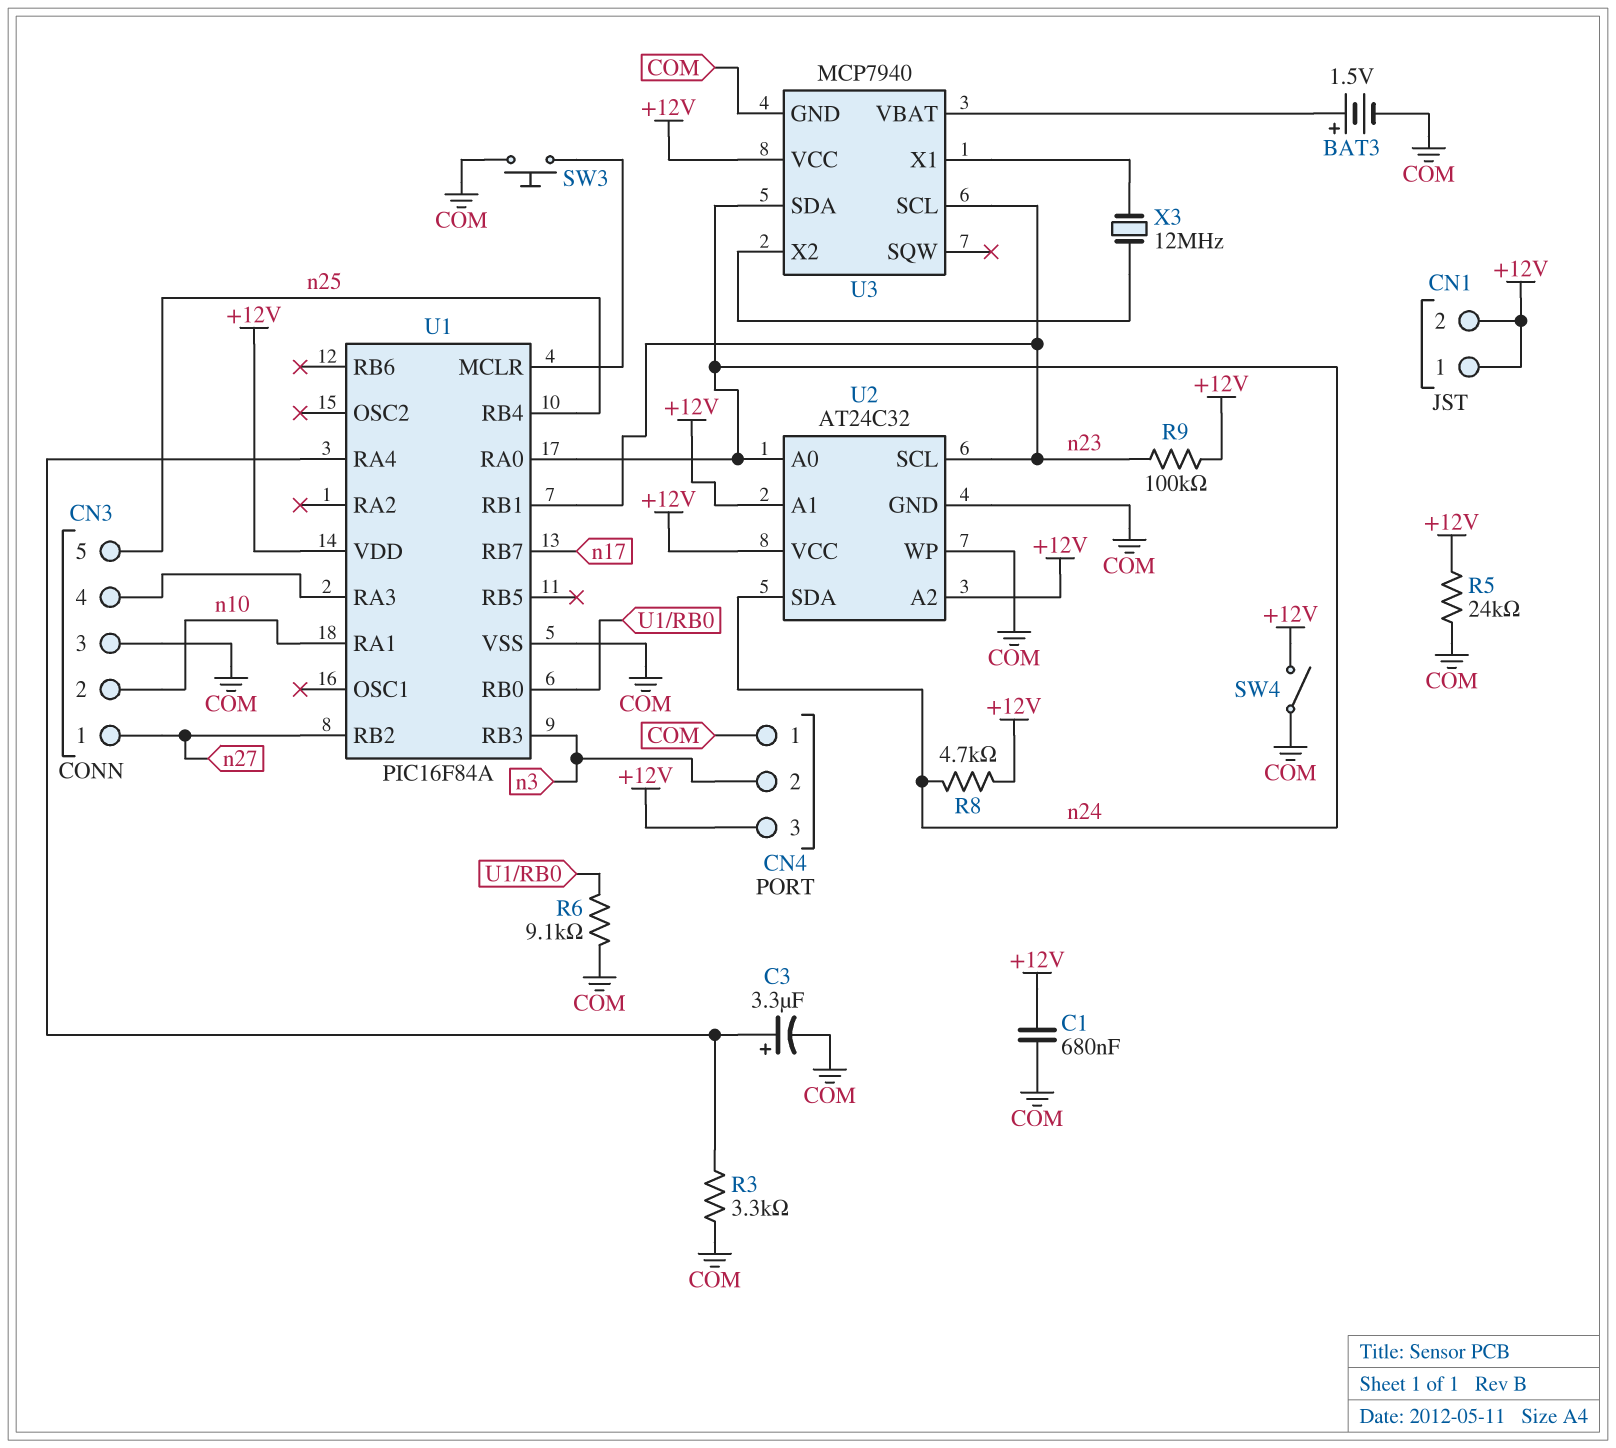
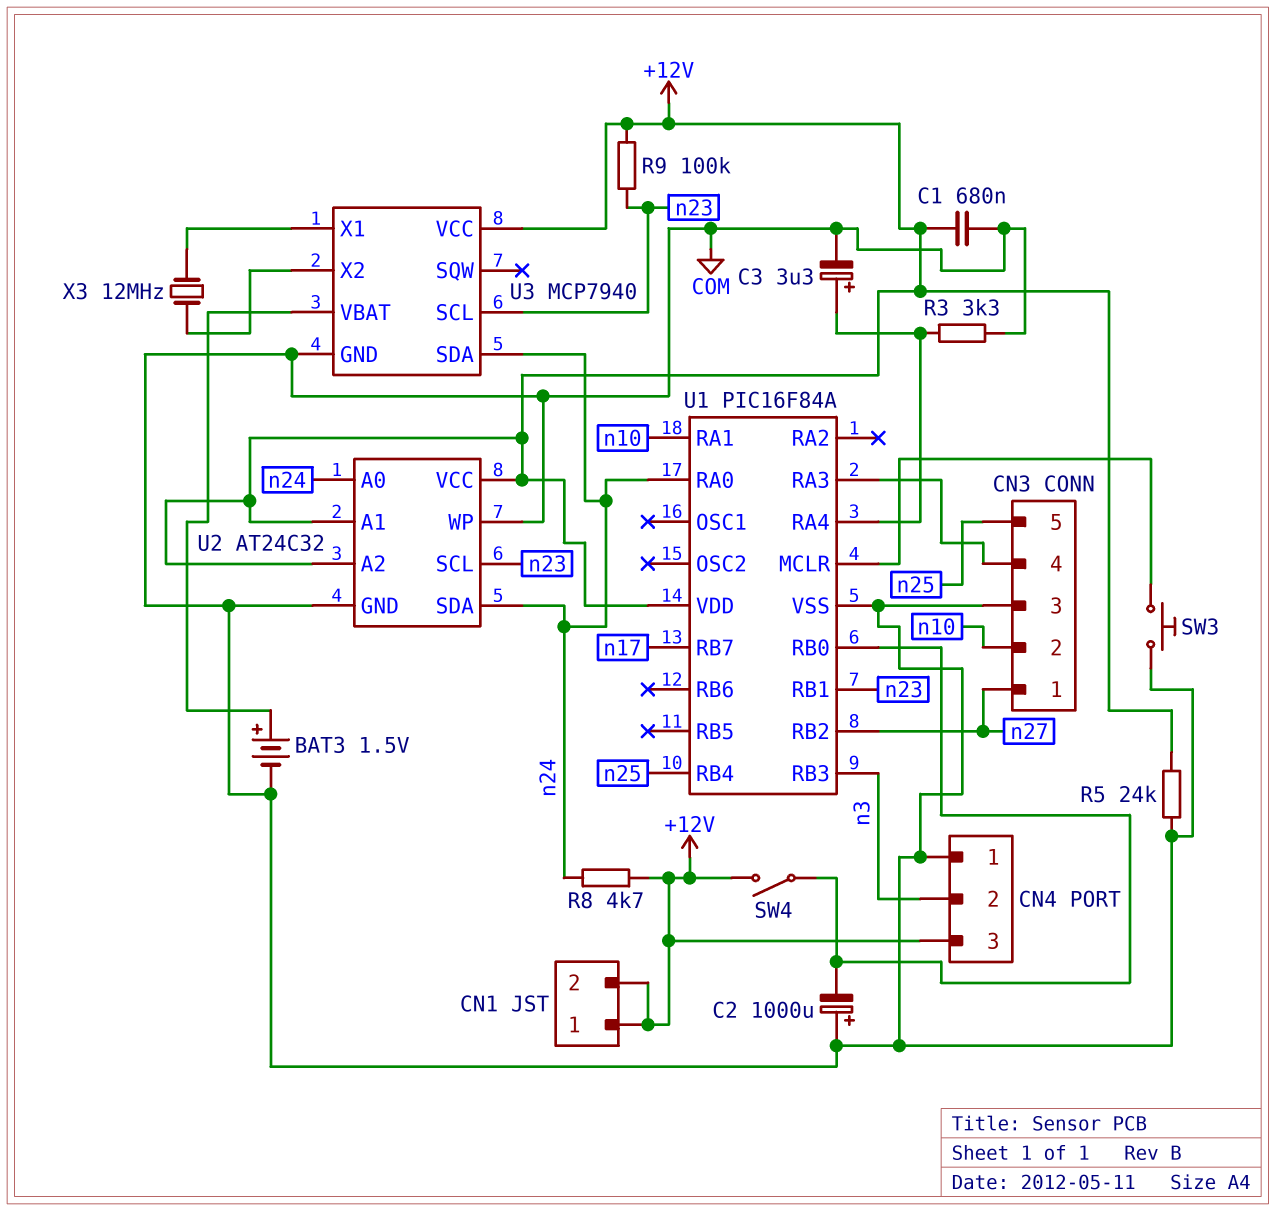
C2: none -> 1000uF (plus COM, minus U1/RB0)
R6: 9.1k (COM, U1/RB0) -> none
SW4: switch (+12V, COM) -> switch (+12V, U1/RB0)

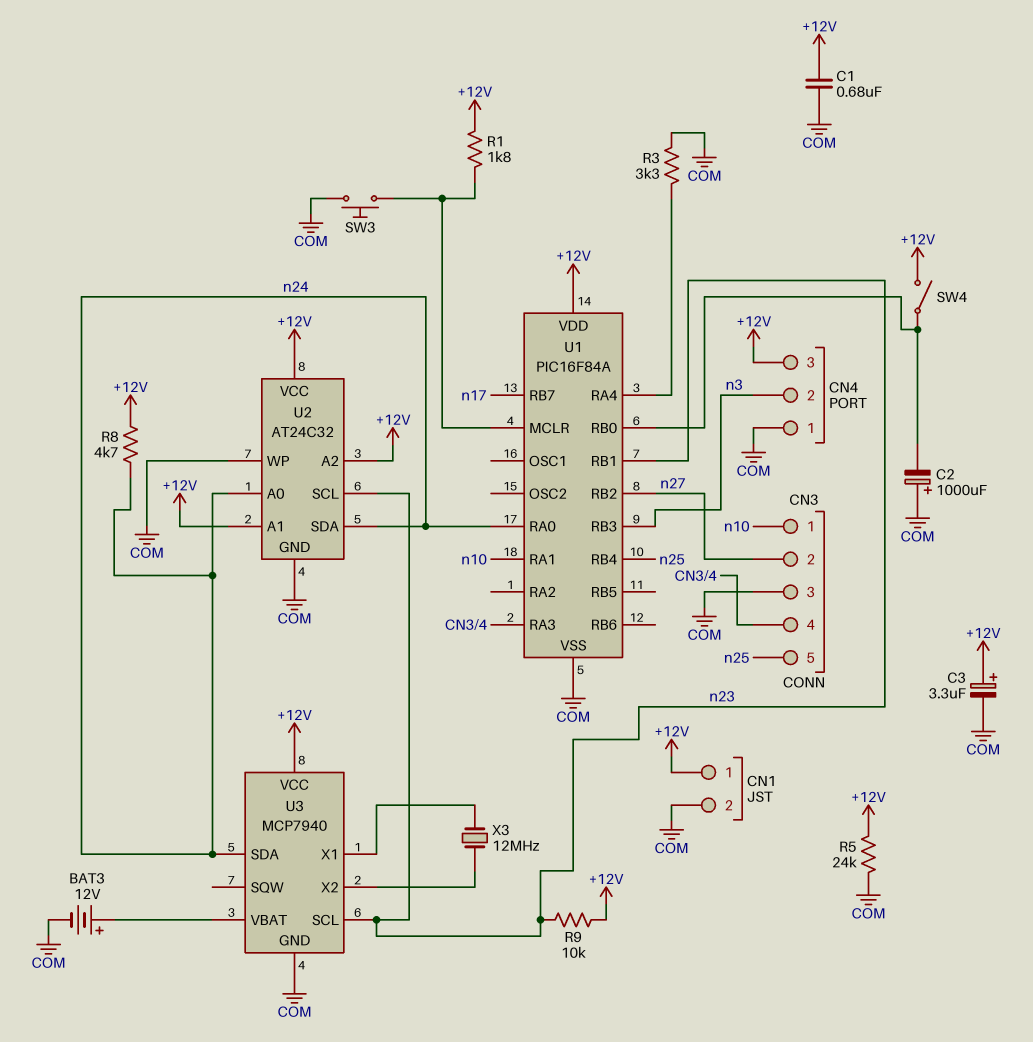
BAT3: 1.5V (plus U3/VBAT, minus COM) -> 12V (plus U3/VBAT, minus COM)
C3: 3.3uF (plus U1/RA4, minus COM) -> 3.3uF (plus +12V, minus COM)
CN1 pin 2: +12V -> COM
CN3 pin 1: n27 -> n10
CN3 pin 2: n10 -> n27
R1: none -> 1.8k (+12V, U1/MCLR)
R9: 100k (+12V, n23) -> 10k (+12V, n23)

